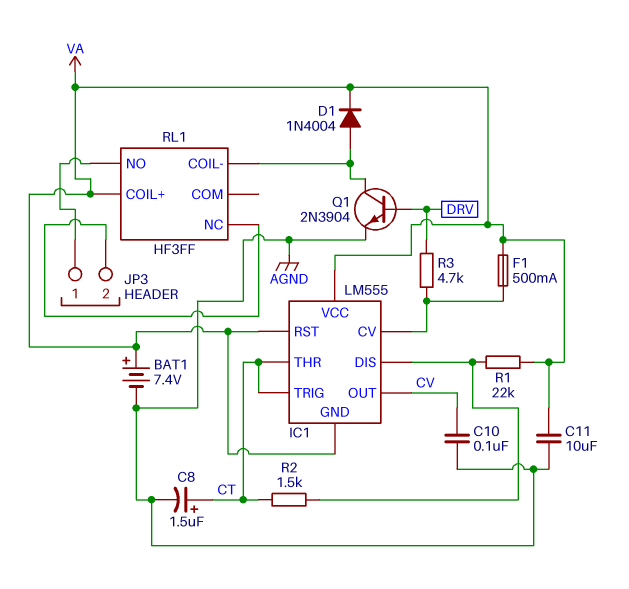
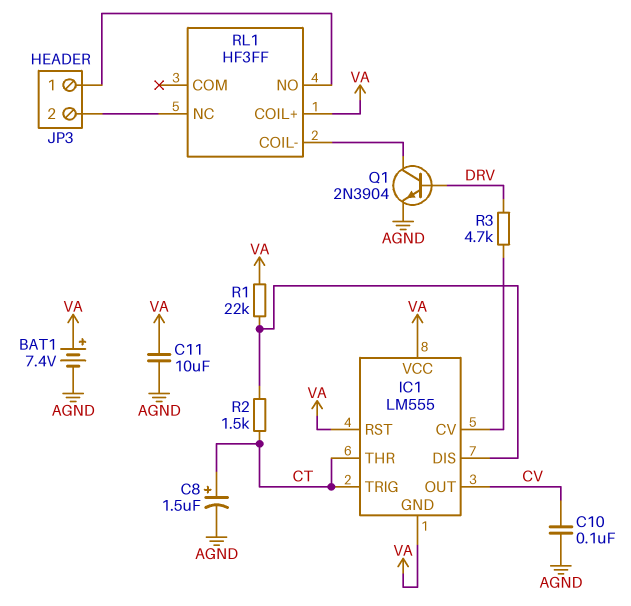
D1: diode 1N4004 (A RL1/COIL-, K VA) -> none
F1: 500mA (IC1/CV, VA) -> none

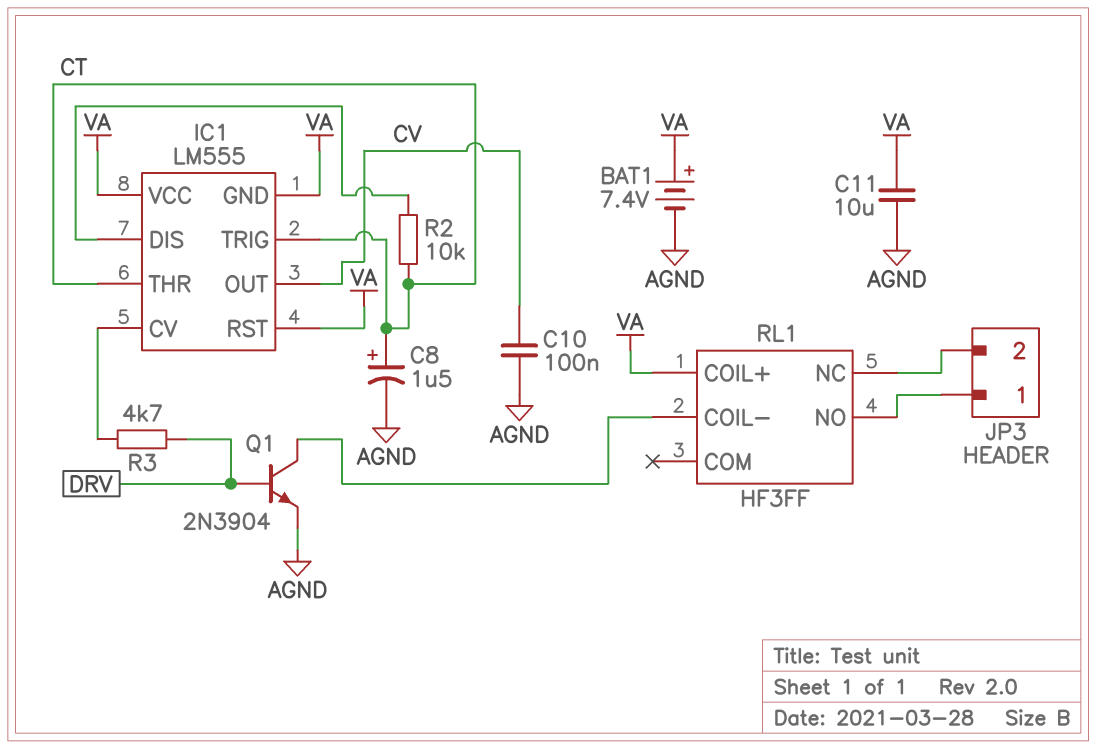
R1: 22k (IC1/DIS, VA) -> none
R2: 1.5k (CT, IC1/DIS) -> 10k (CT, IC1/DIS)

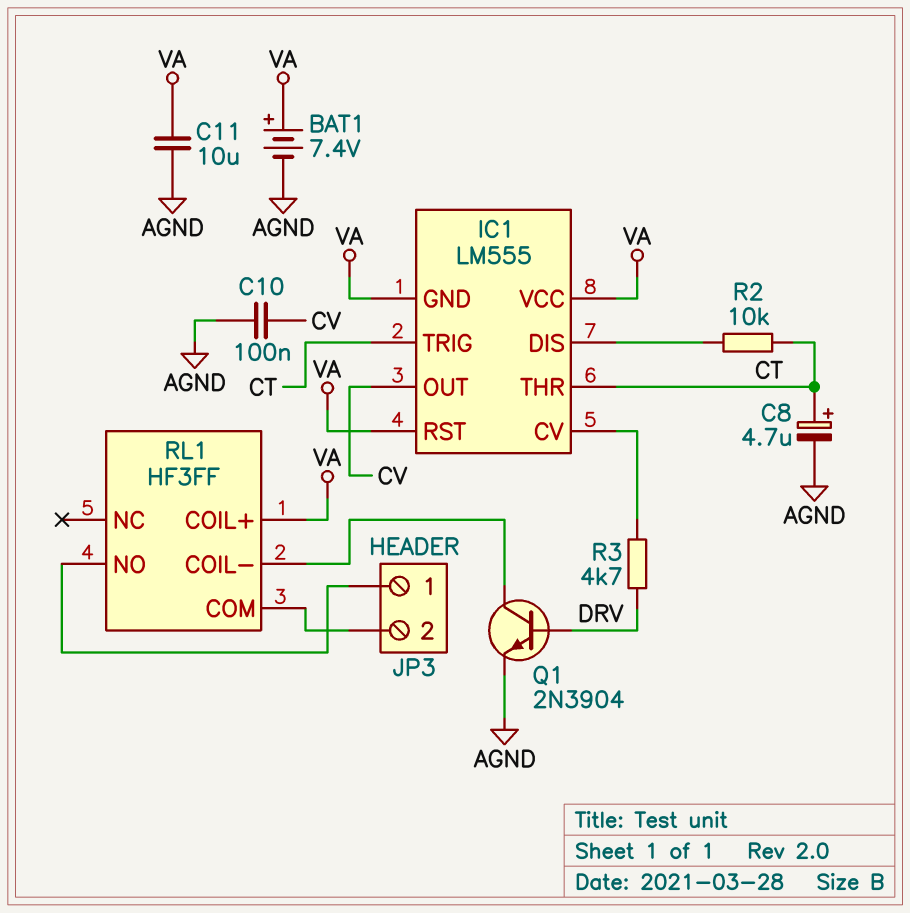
C8: 1.5uF (plus CT, minus AGND) -> 4.7uF (plus CT, minus AGND)
RL1 pin COM: none -> JP3/2
RL1 pin NC: JP3/2 -> none

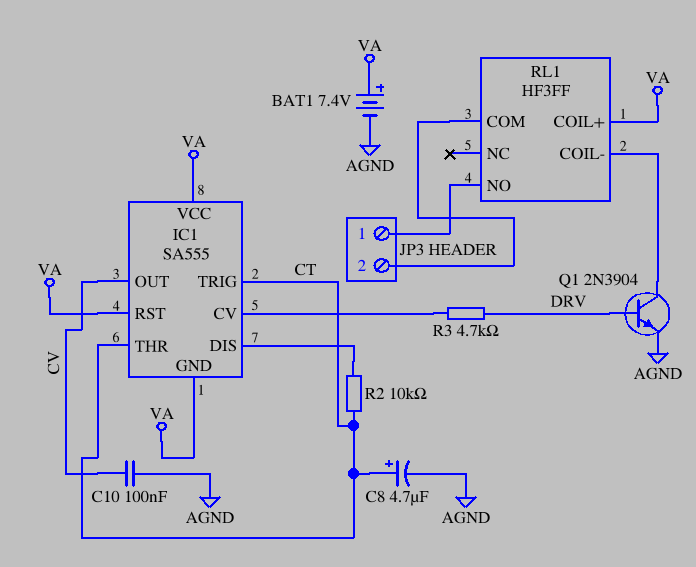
C11: 10uF (AGND, VA) -> none
IC1: LM555 -> SA555

